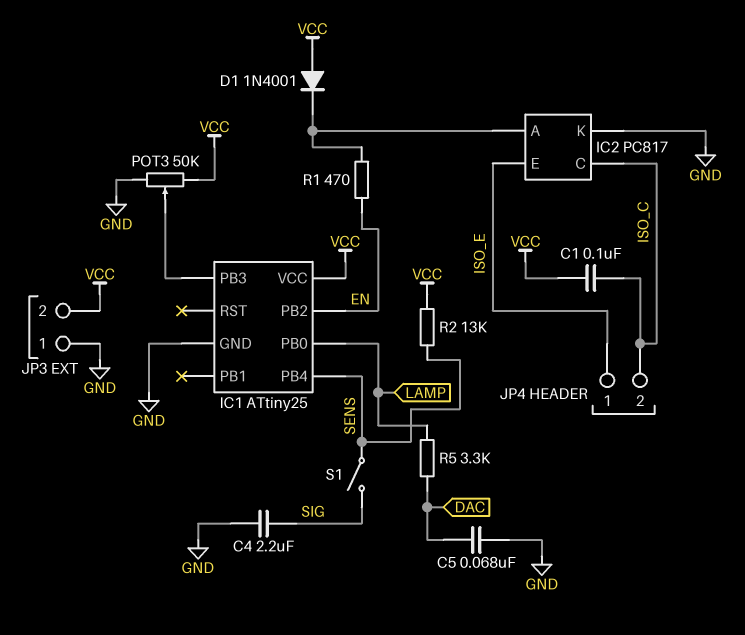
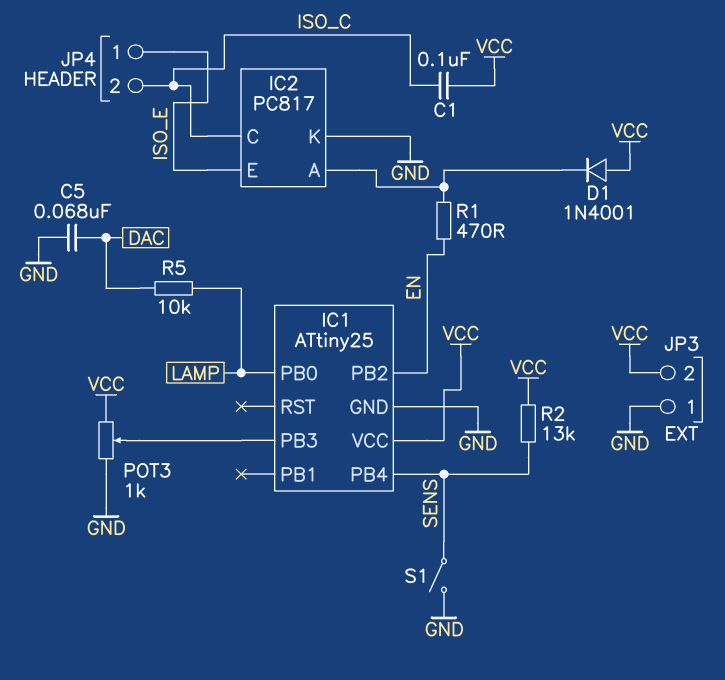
C4: 2.2uF (GND, SIG) -> none
POT3: 50k (GND, VCC, wiper IC1/PB3) -> 1k (GND, VCC, wiper IC1/PB3)
R5: 3.3k (DAC, LAMP) -> 10k (DAC, LAMP)
S1: switch (SENS, SIG) -> switch (GND, SENS)

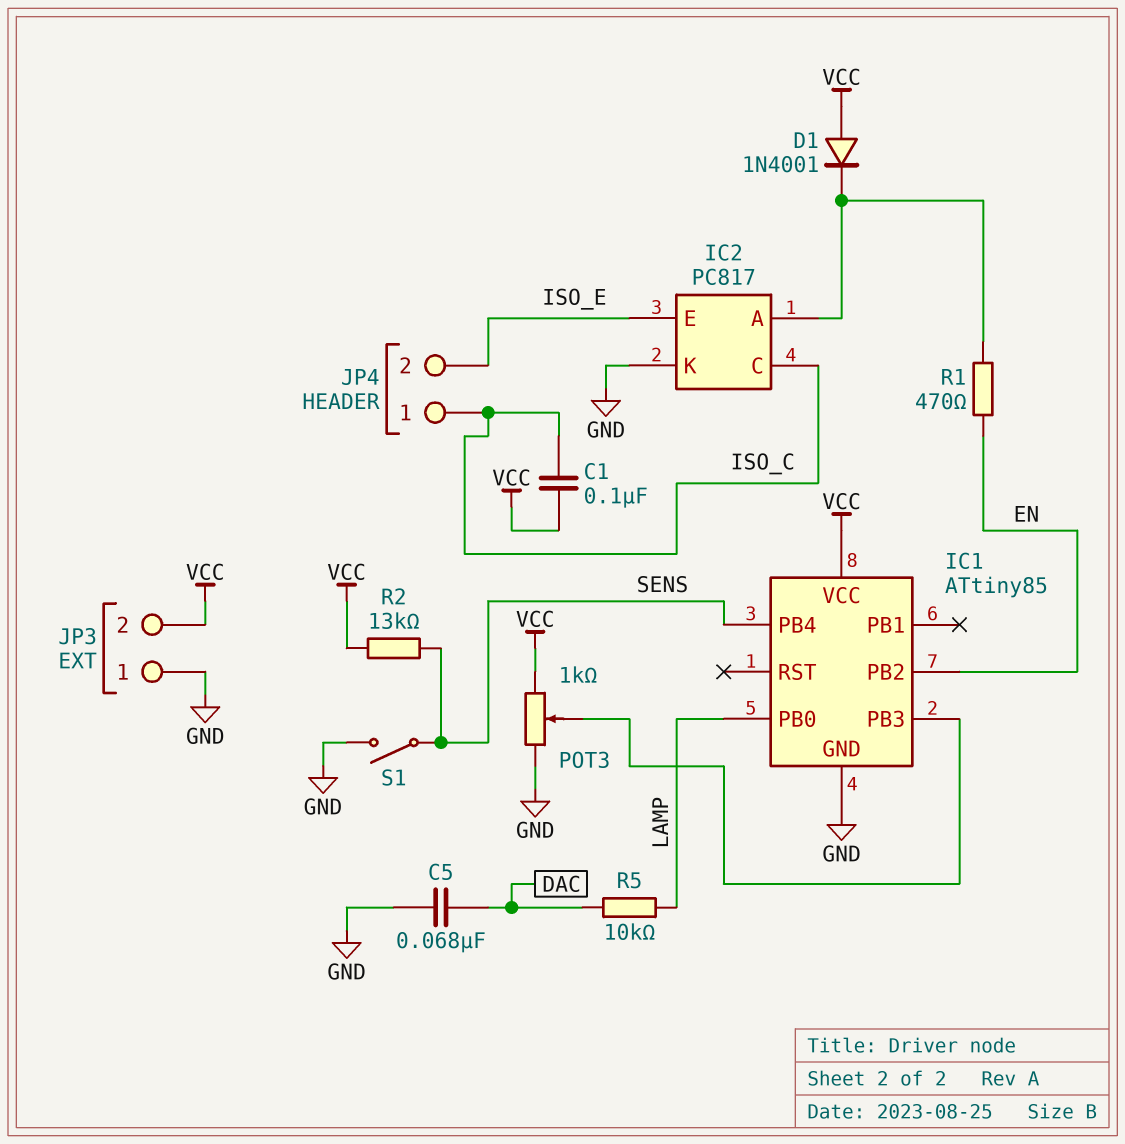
IC1: ATtiny25 -> ATtiny85
JP4 pin 1: ISO_E -> ISO_C
JP4 pin 2: ISO_C -> ISO_E

